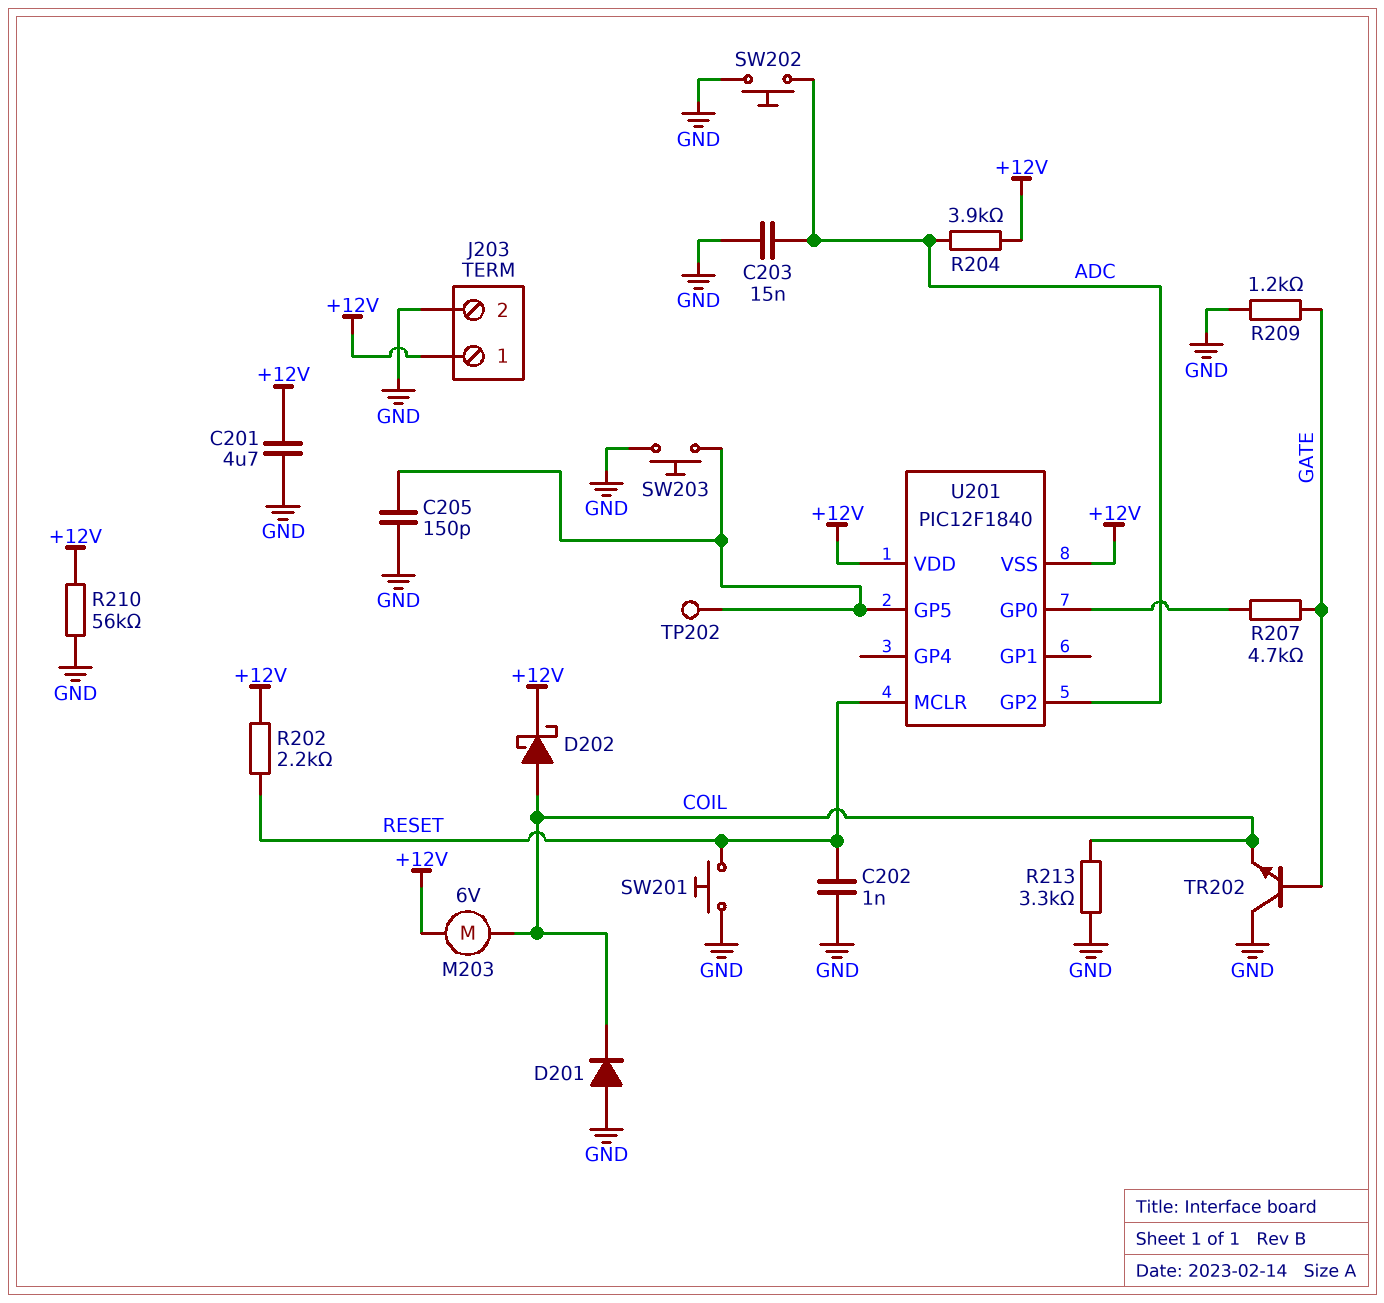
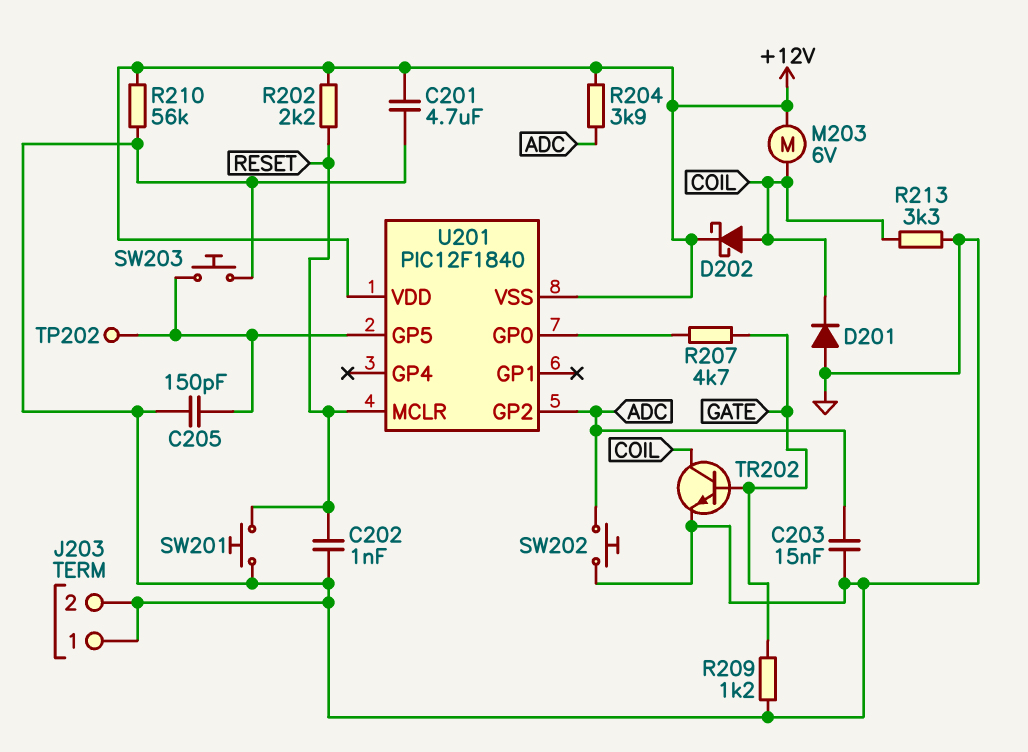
J203 pin 1: +12V -> GND
TR202: NPN (B GATE, C GND, E COIL) -> NPN (B GATE, C COIL, E GND)

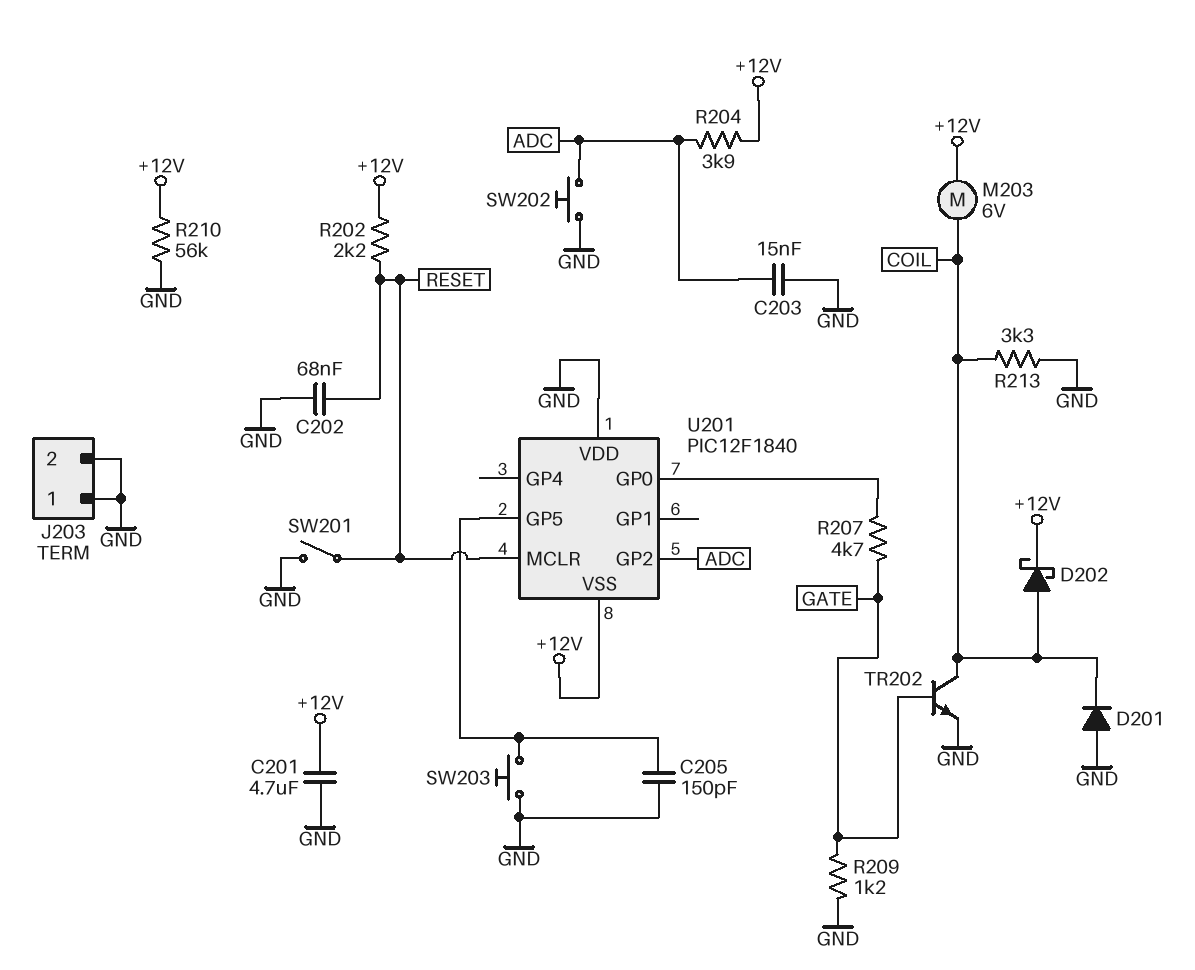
C202: 1nF (GND, RESET) -> 68nF (GND, RESET)
SW201: button (GND, RESET) -> switch (GND, RESET)
TP202: test point (U201/GP5) -> none
U201 pin VDD: +12V -> GND

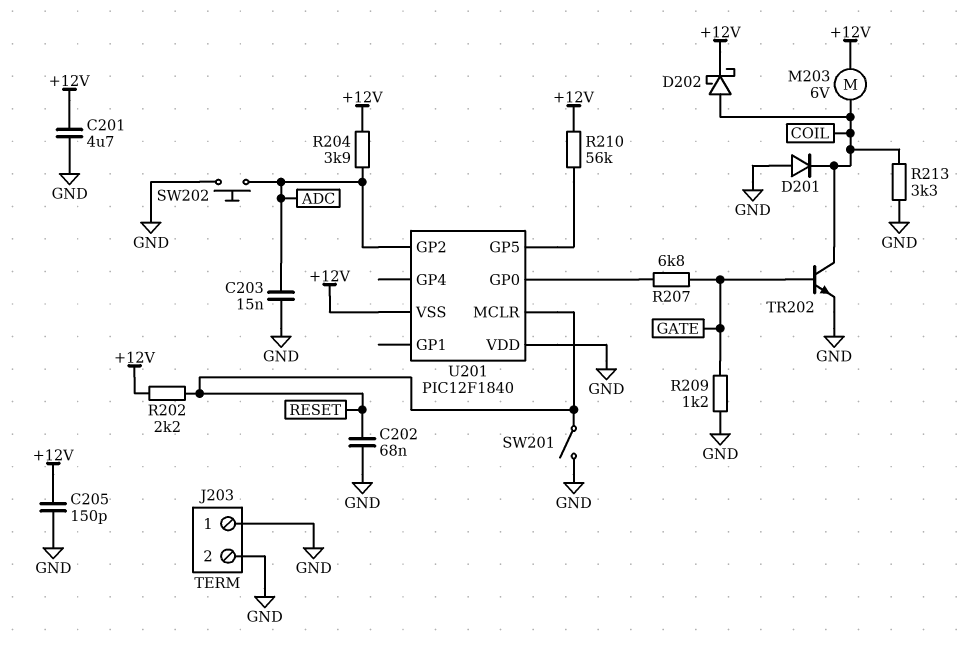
C205: 150pF (GND, U201/GP5) -> 150pF (+12V, GND)
R207: 4.7k (GATE, U201/GP0) -> 6.8k (GATE, U201/GP0)
R210: 56k (+12V, GND) -> 56k (+12V, U201/GP5)
SW203: button (GND, U201/GP5) -> none

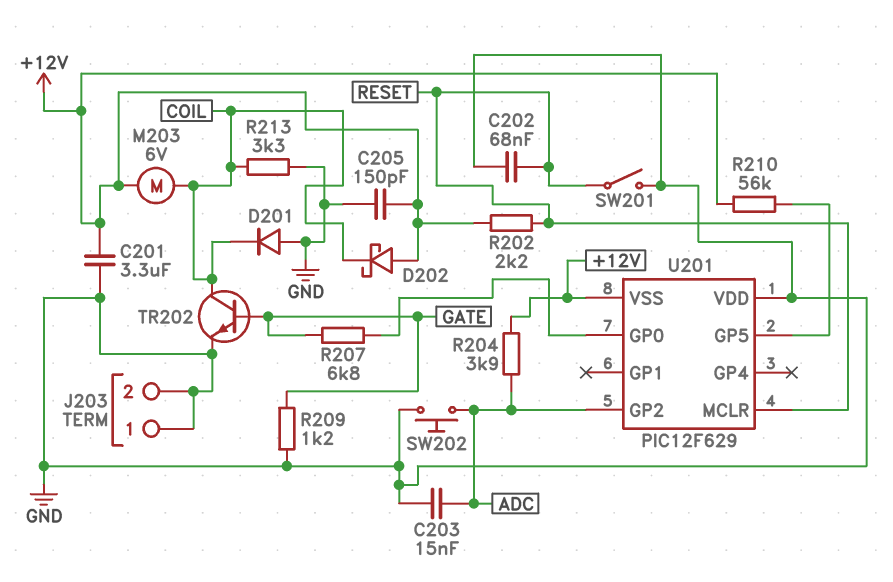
C201: 4.7uF (+12V, GND) -> 3.3uF (+12V, GND)
D202: schottky (A COIL, K +12V) -> schottky (A +12V, K COIL)
U201: PIC12F1840 -> PIC12F629

